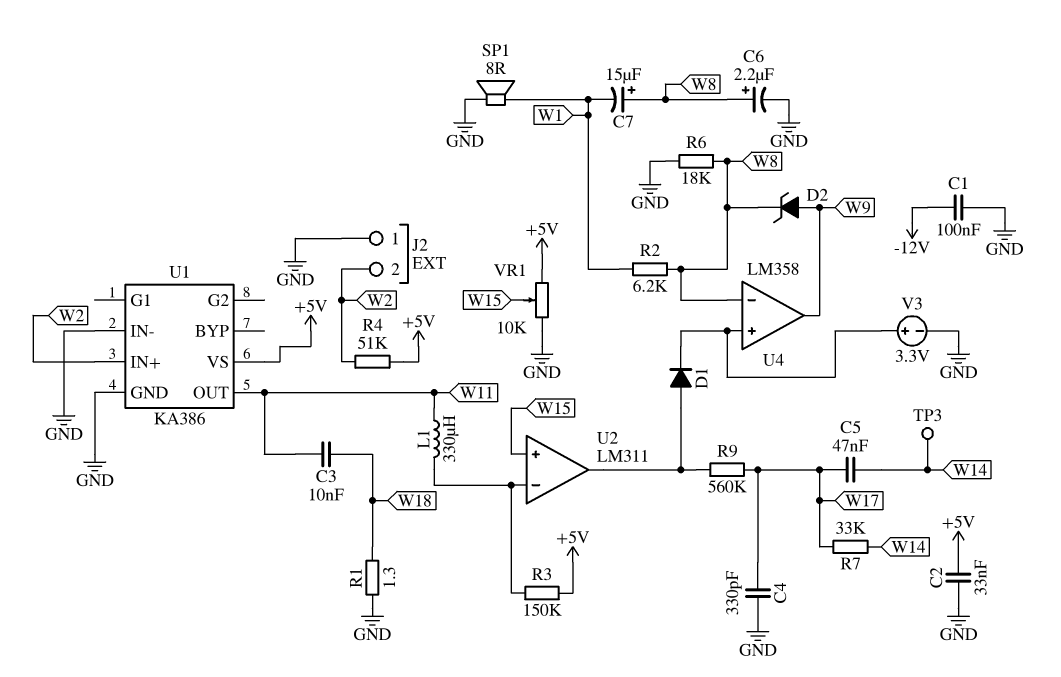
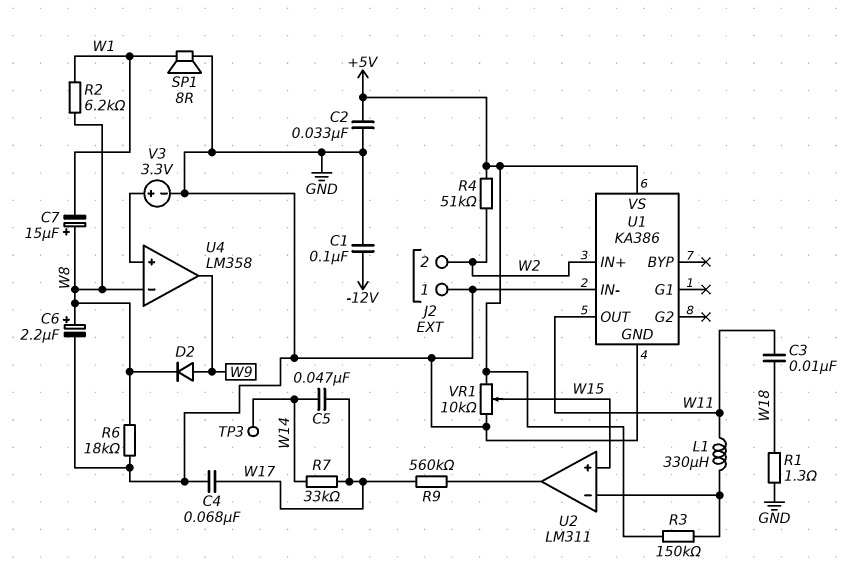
C4: 330pF (GND, W17) -> 68nF (GND, W17)
D1: diode (A U2/out, K U4/in+) -> none
D2: zener (A W9, K W8) -> diode (A W9, K W8)

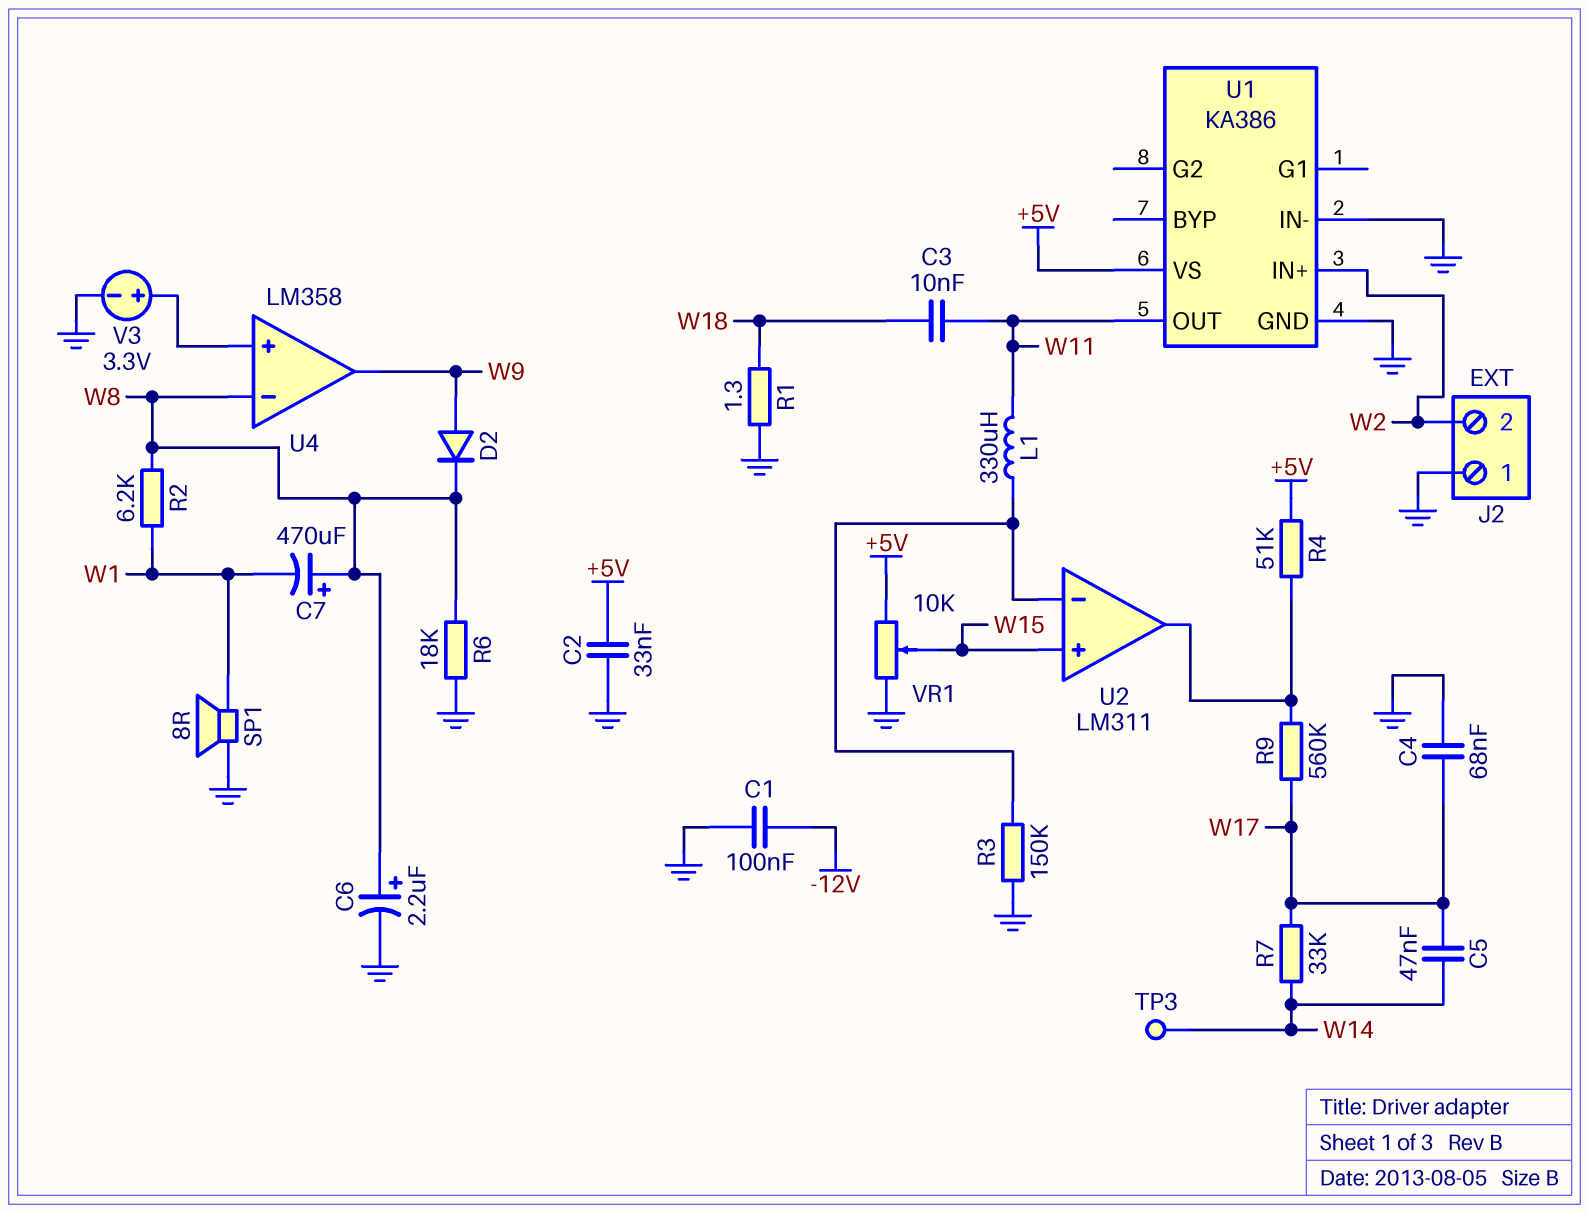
C7: 15uF (plus W8, minus W1) -> 470uF (plus W8, minus W1)
R3: 150k (+5V, U2/in-) -> 150k (GND, U2/in-)
R4: 51k (+5V, W2) -> 51k (+5V, U2/out)

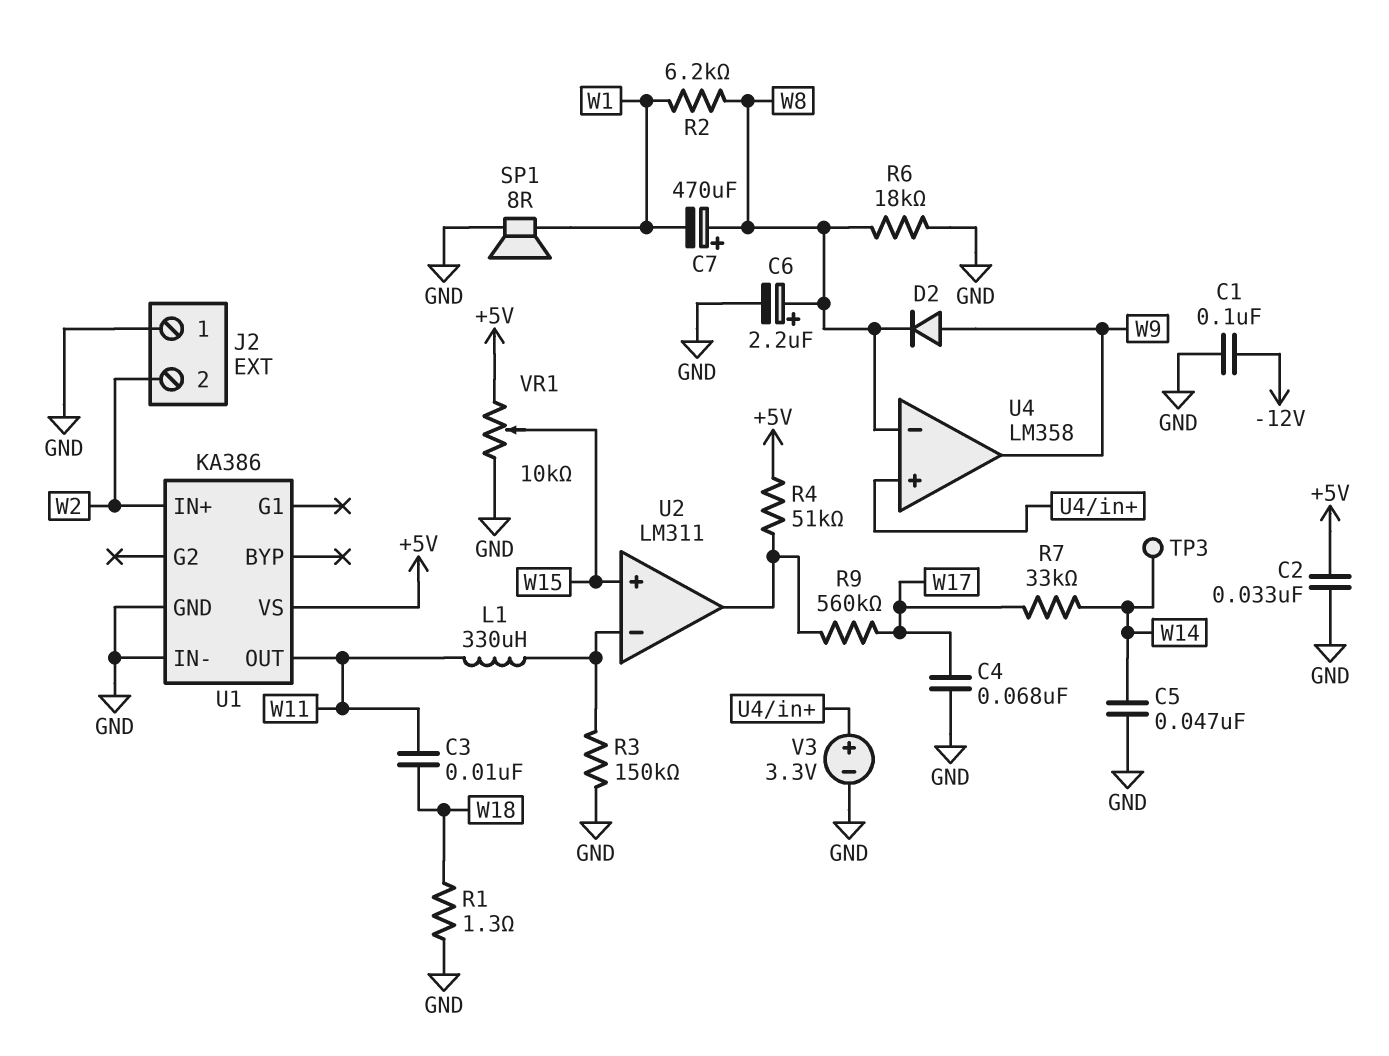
C5: 47nF (W14, W17) -> 47nF (GND, W14)

